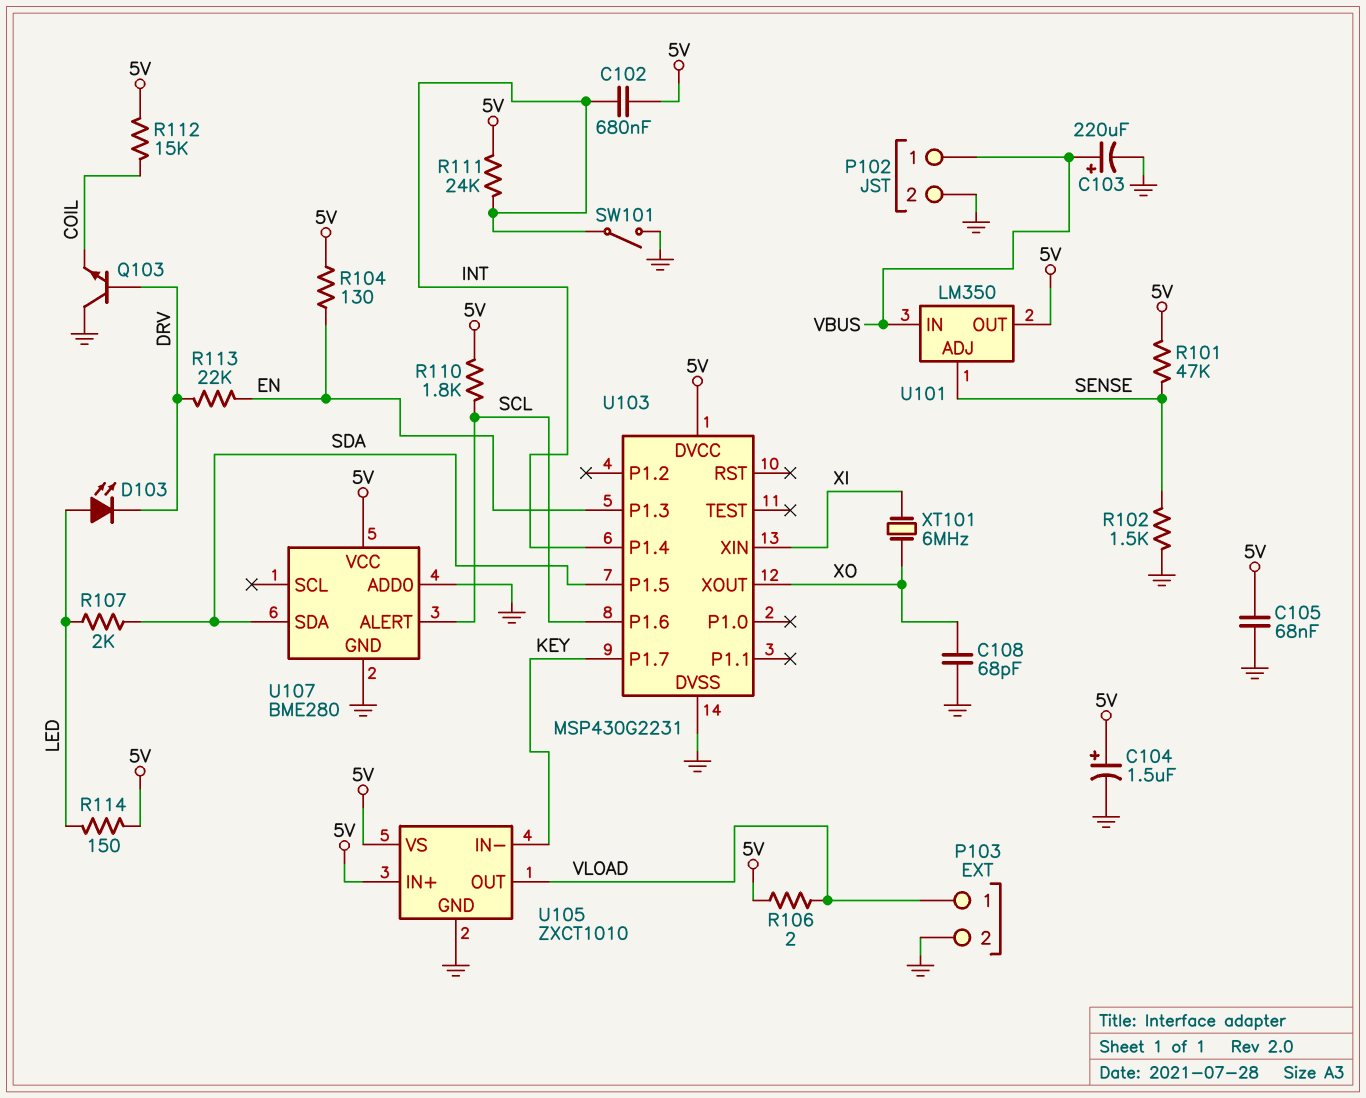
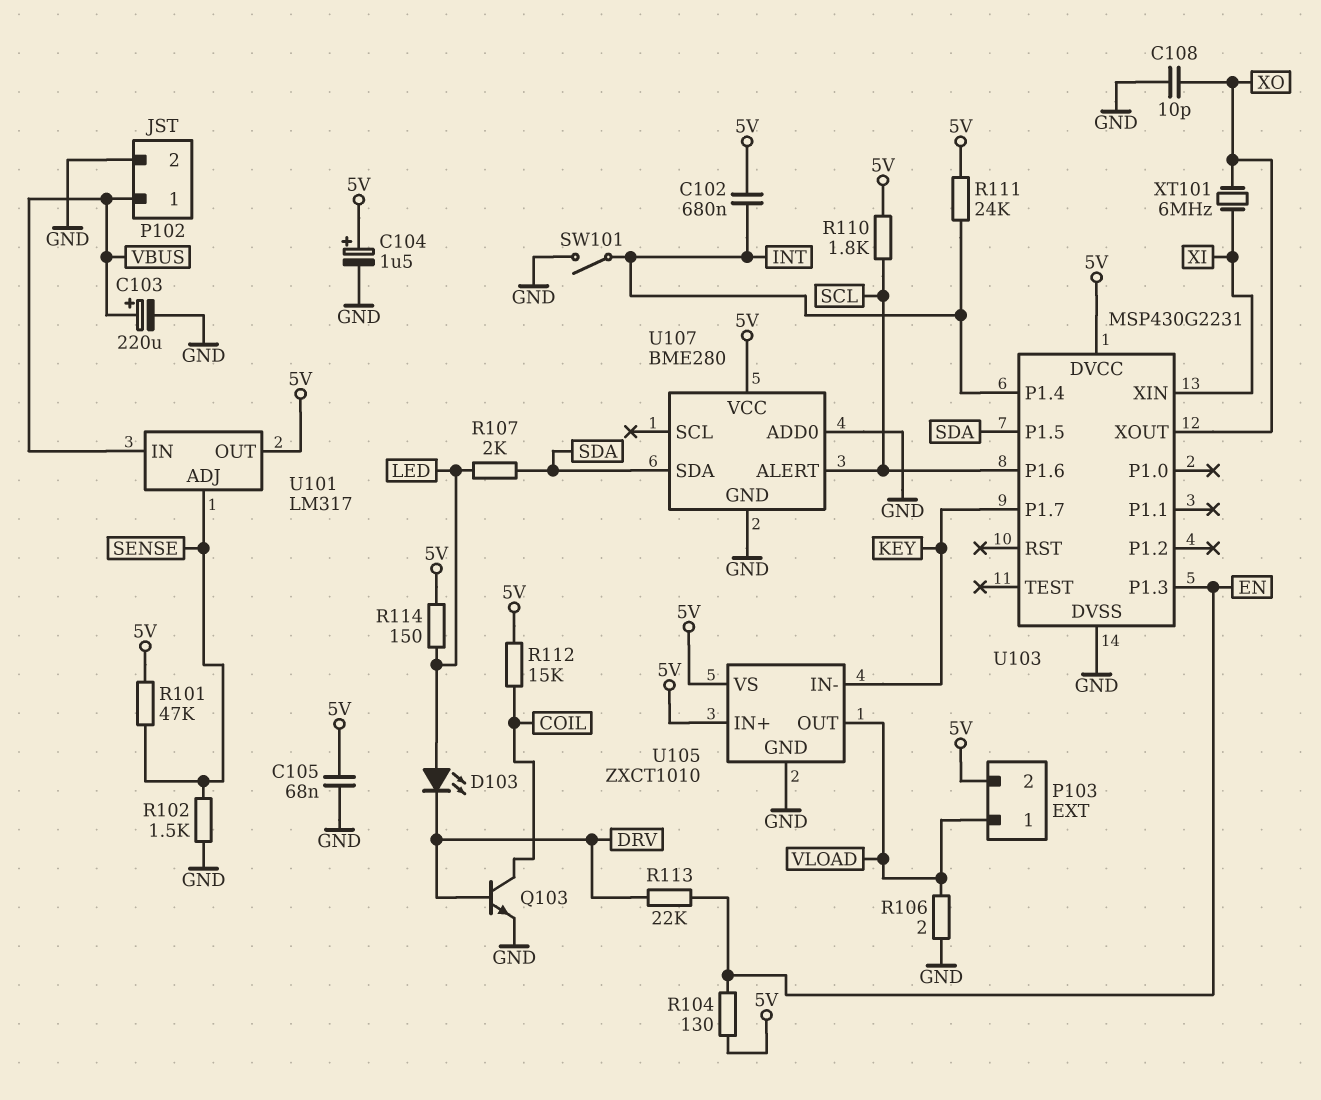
C108: 68pF (GND, XO) -> 10pF (GND, XO)
P103 pin 2: GND -> 5V
Q103: NPN (B DRV, C GND, E COIL) -> NPN (B DRV, C COIL, E GND)
R106: 2 (5V, VLOAD) -> 2 (GND, VLOAD)
U101: LM350 -> LM317

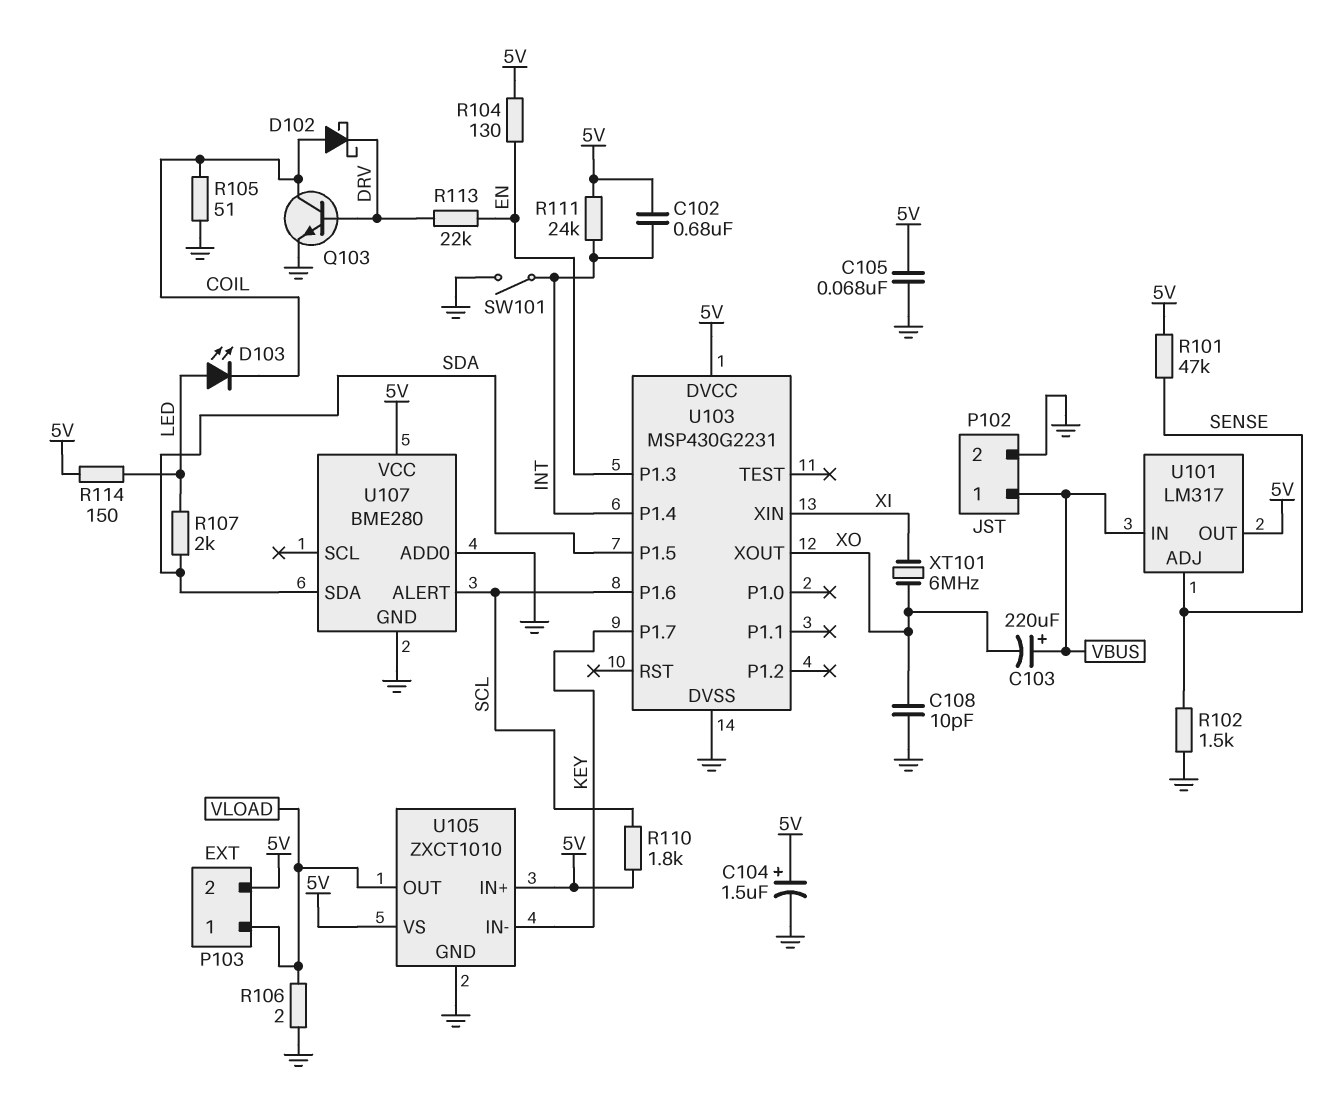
C103: 220uF (plus VBUS, minus GND) -> 220uF (plus VBUS, minus XO)
D102: none -> schottky (A COIL, K DRV)
D103: LED (A LED, K DRV) -> LED (A LED, K COIL)
R105: none -> 51 (COIL, GND)
R112: 15k (5V, COIL) -> none

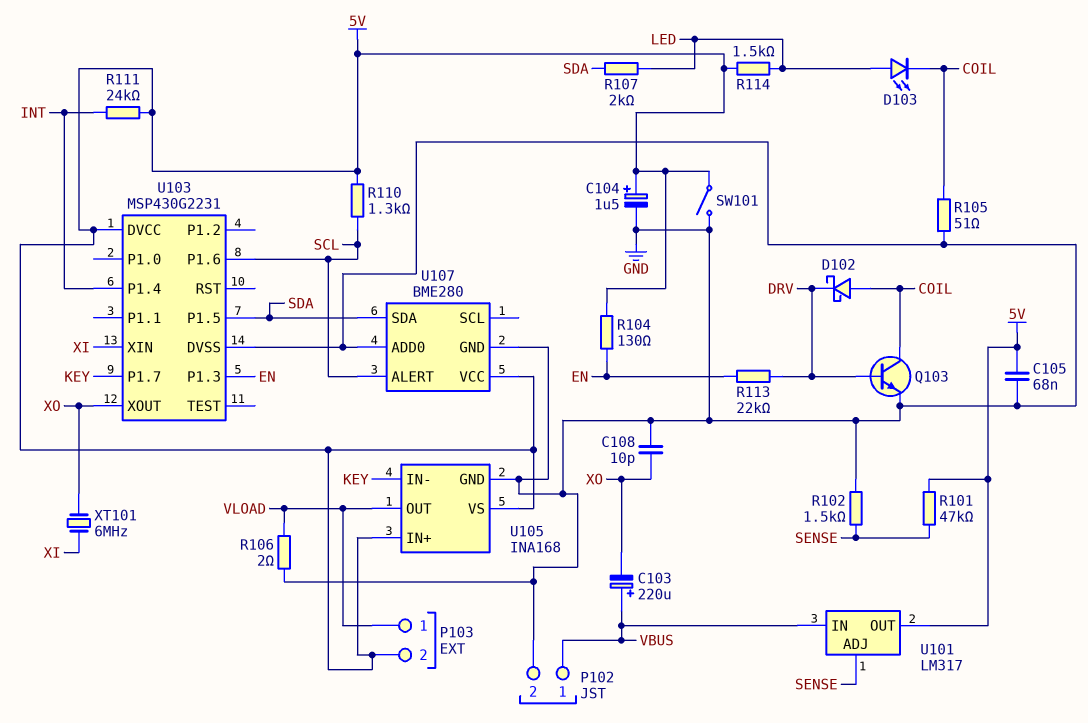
C102: 680nF (5V, INT) -> none
R110: 1.8k (5V, SCL) -> 1.3k (5V, SCL)
R114: 150 (5V, LED) -> 1.5k (5V, LED)
SW101: switch (GND, INT) -> switch (5V, GND)
U105: ZXCT1010 -> INA168

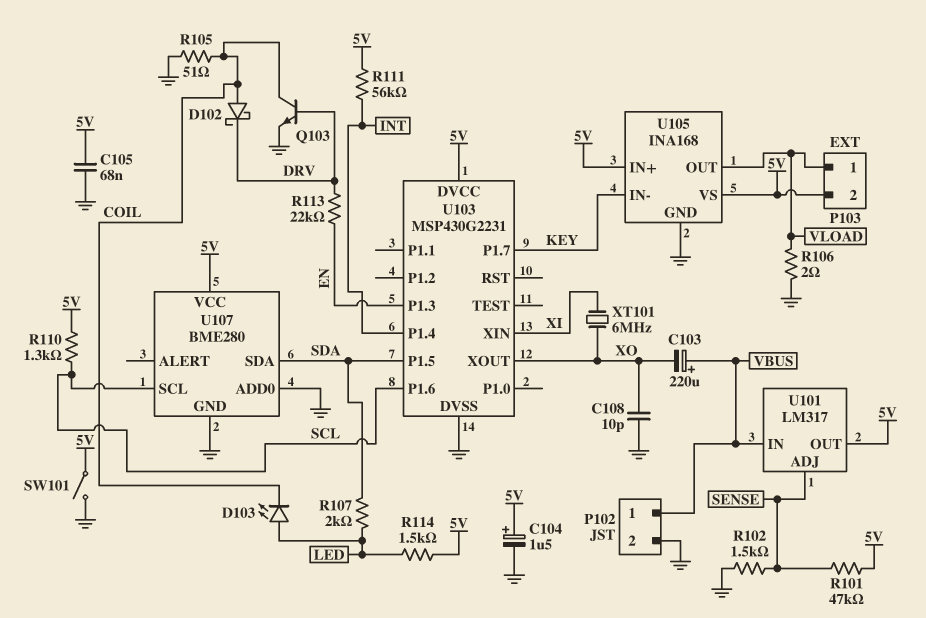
R104: 130 (5V, EN) -> none
R111: 24k (5V, INT) -> 56k (5V, INT)
U107 pin ALERT: SCL -> none
U107 pin SCL: none -> SCL

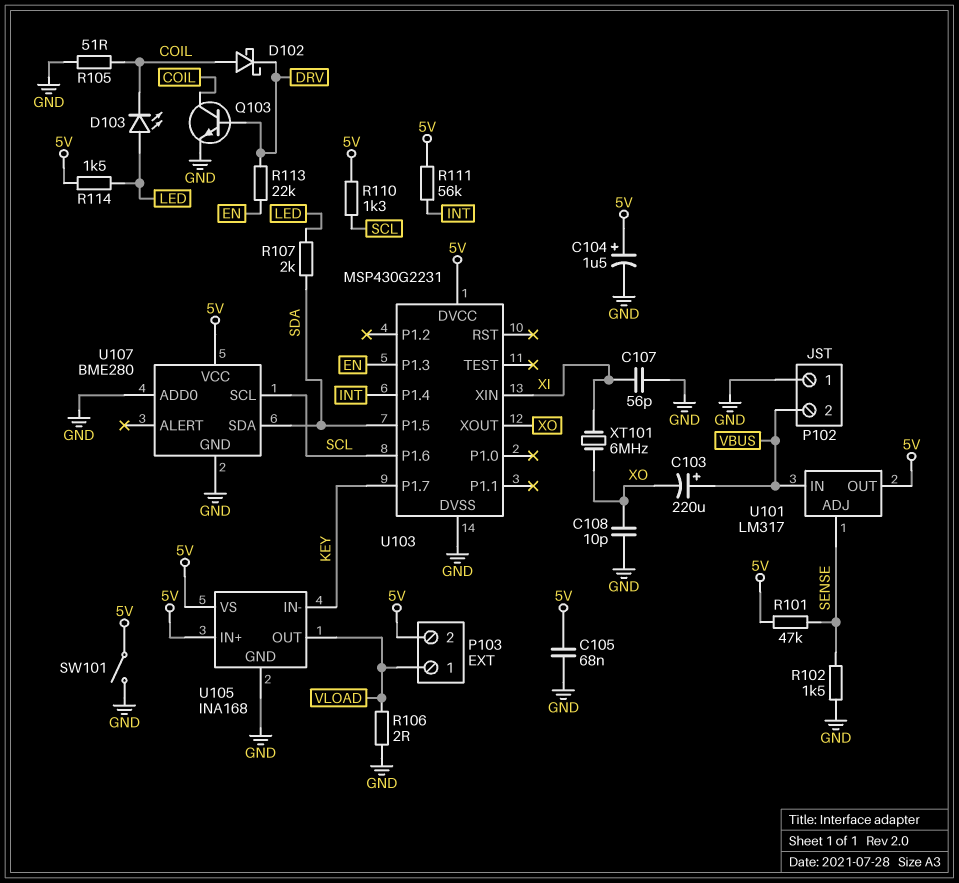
C107: none -> 56pF (GND, XI)
P102 pin 1: VBUS -> GND
P102 pin 2: GND -> VBUS

